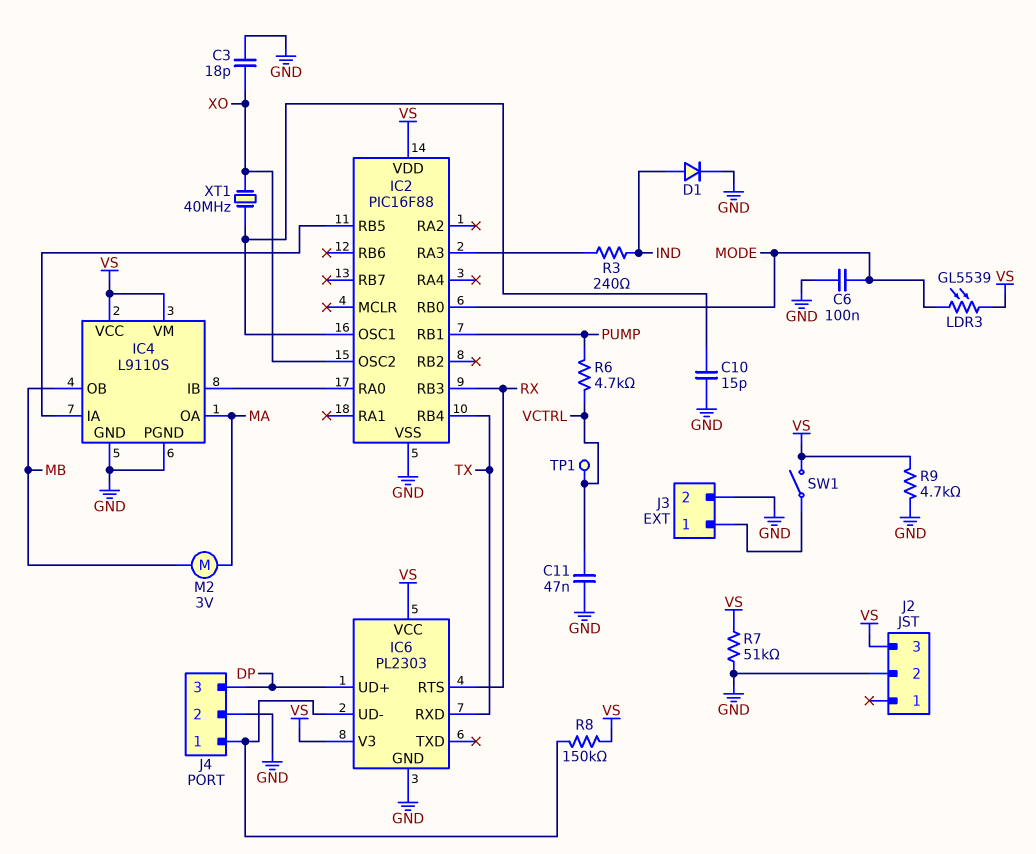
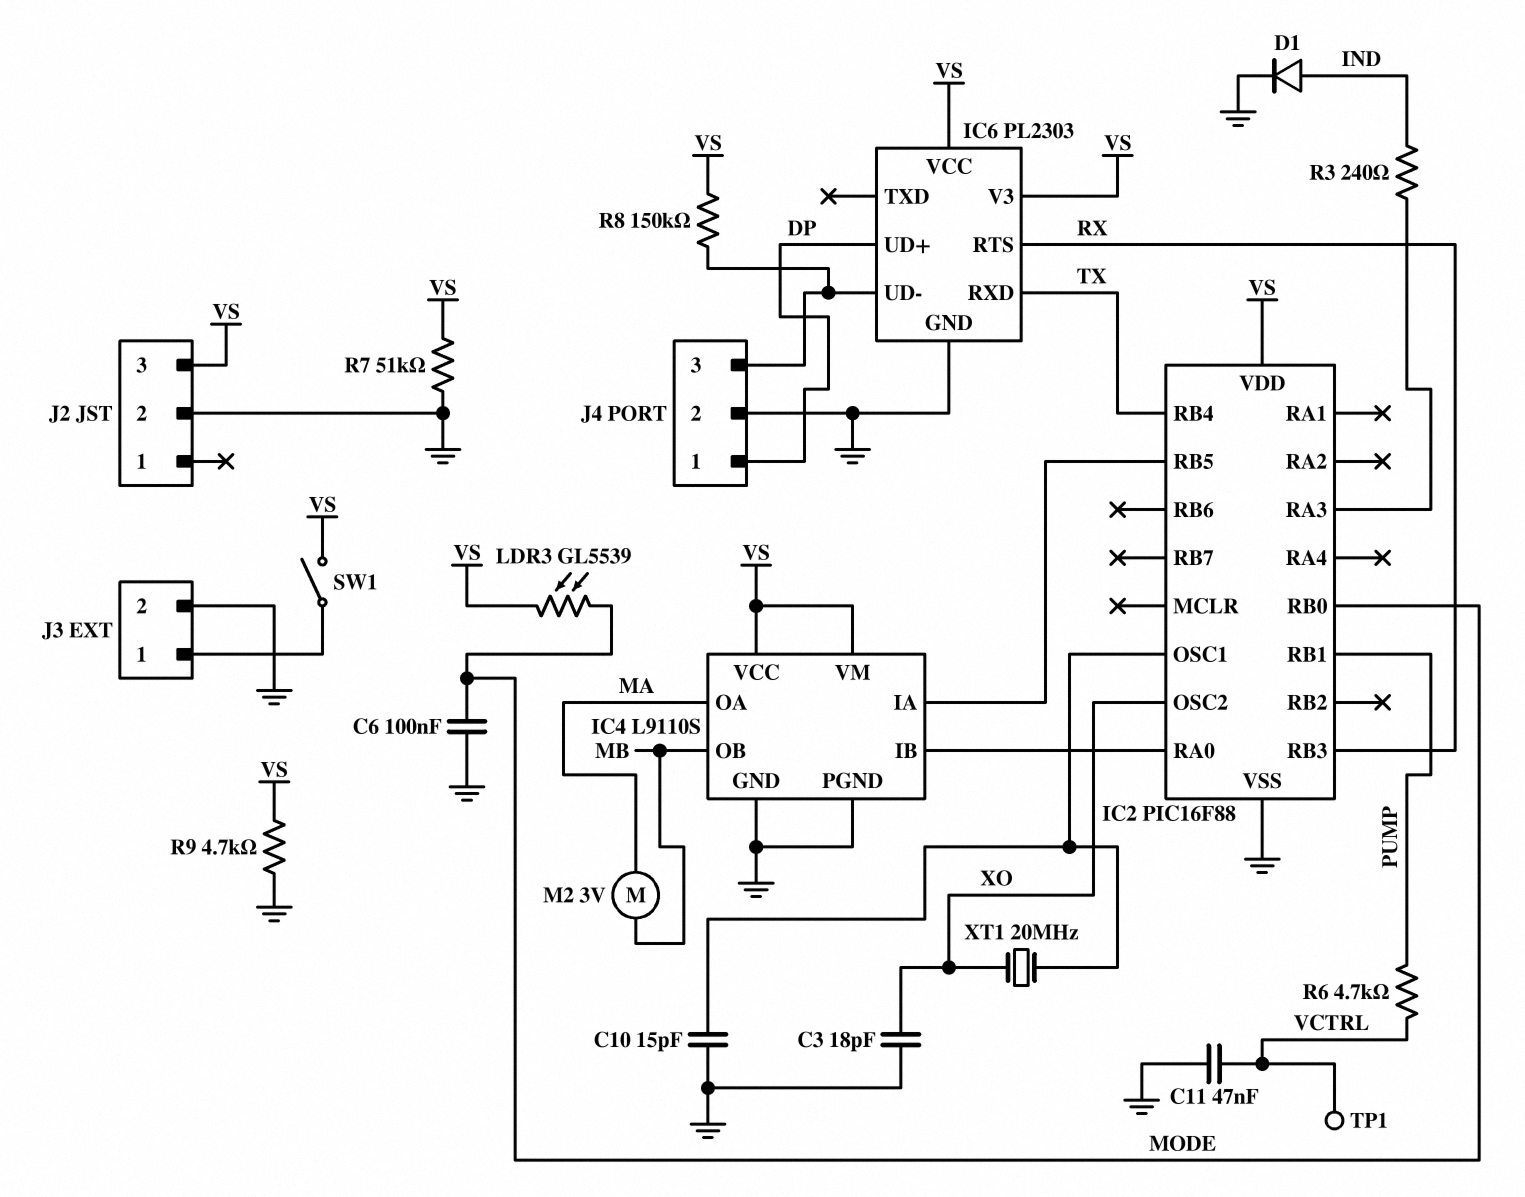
J4 pin 1: IC6/UD- -> DP
J4 pin 3: DP -> IC6/UD-
XT1: 40MHz (IC2/OSC1, XO) -> 20MHz (IC2/OSC1, XO)

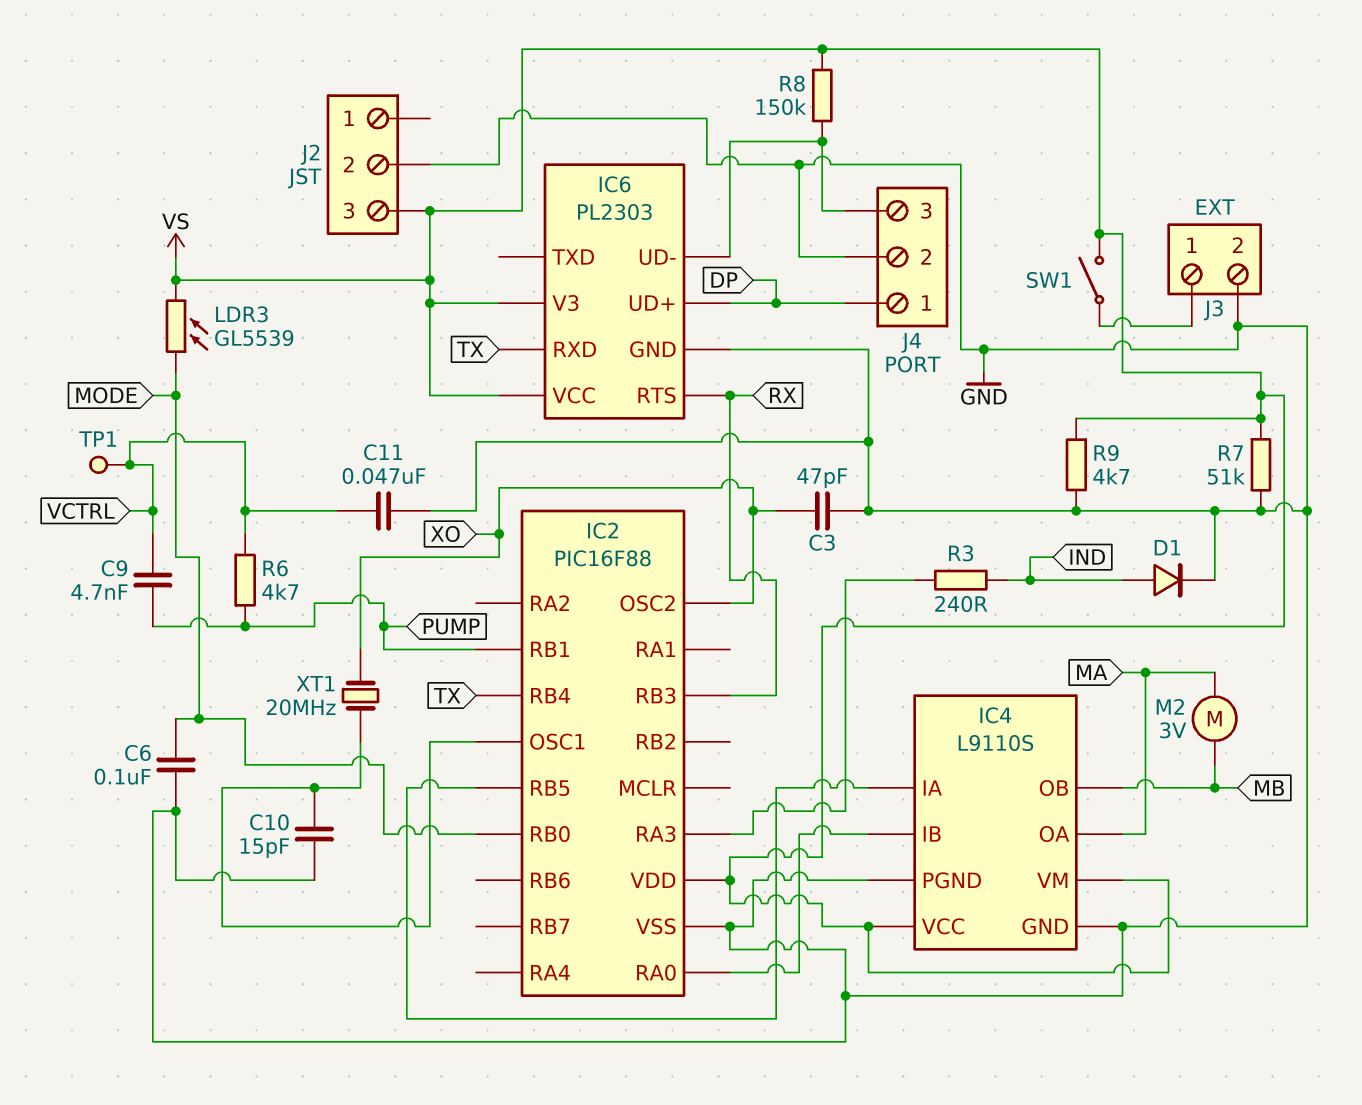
C3: 18pF (GND, XO) -> 47pF (GND, XO)
C9: none -> 4.7nF (PUMP, VCTRL)

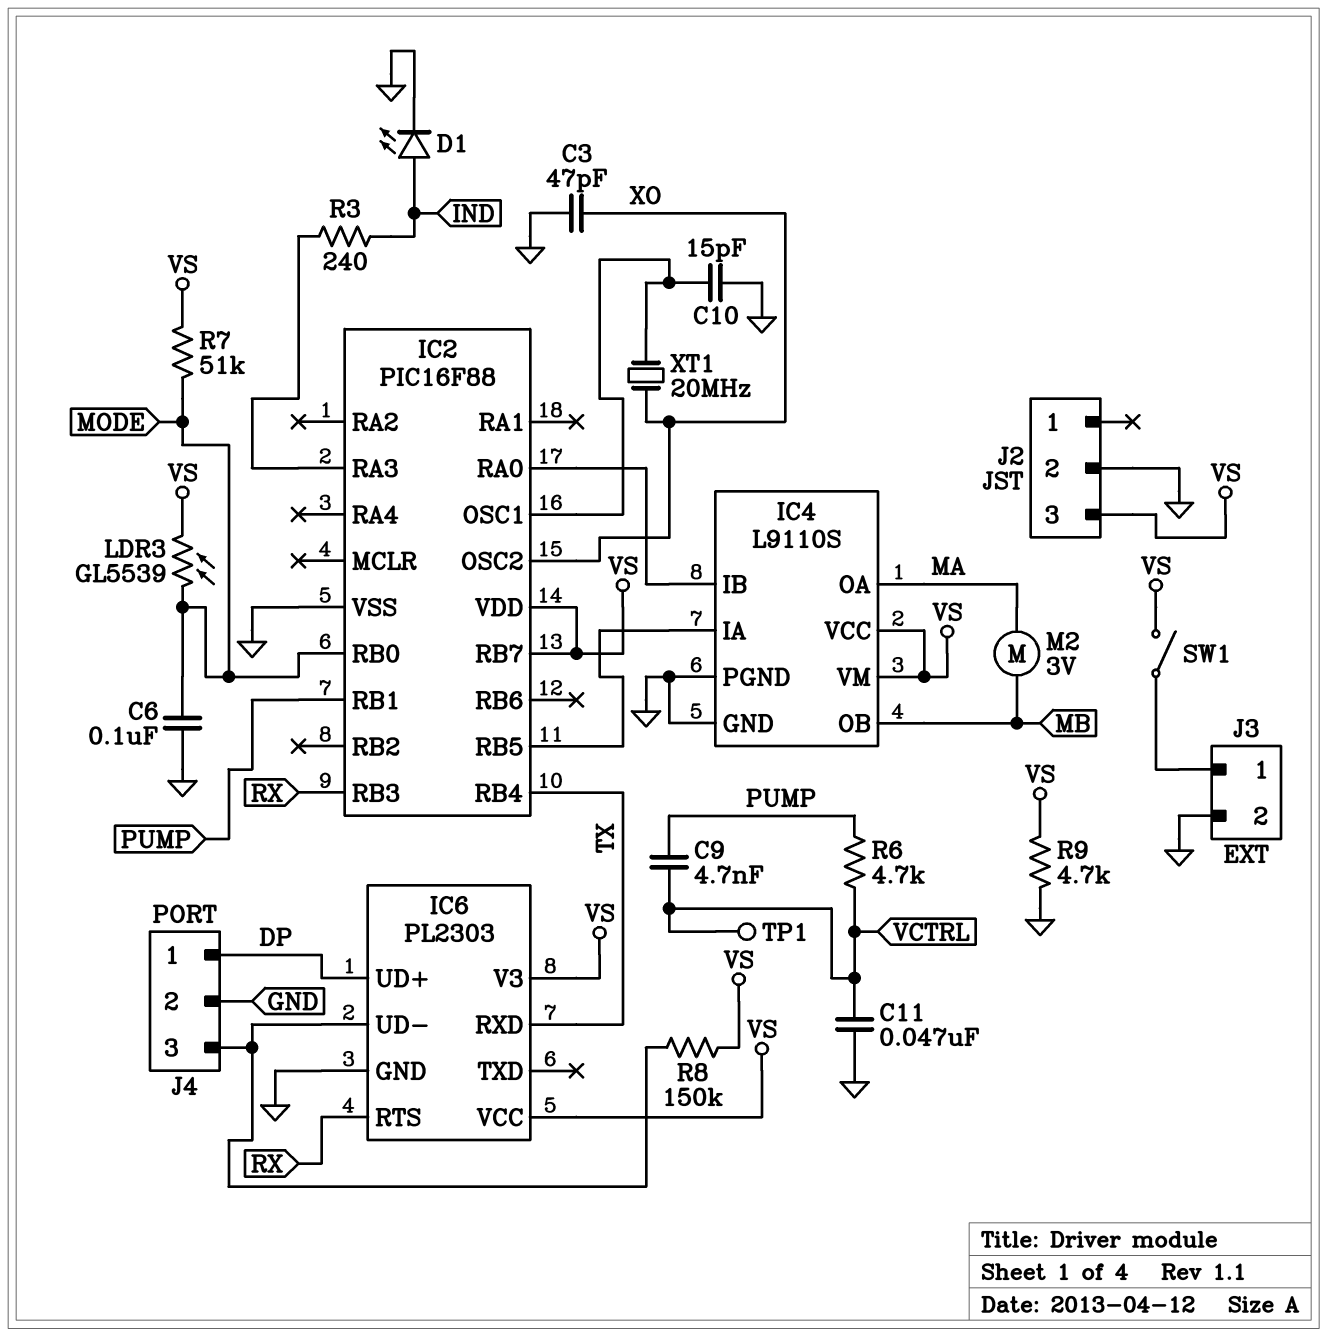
D1: diode (A IND, K GND) -> LED (A IND, K GND)
IC2 pin RB7: none -> VS
R7: 51k (GND, VS) -> 51k (MODE, VS)

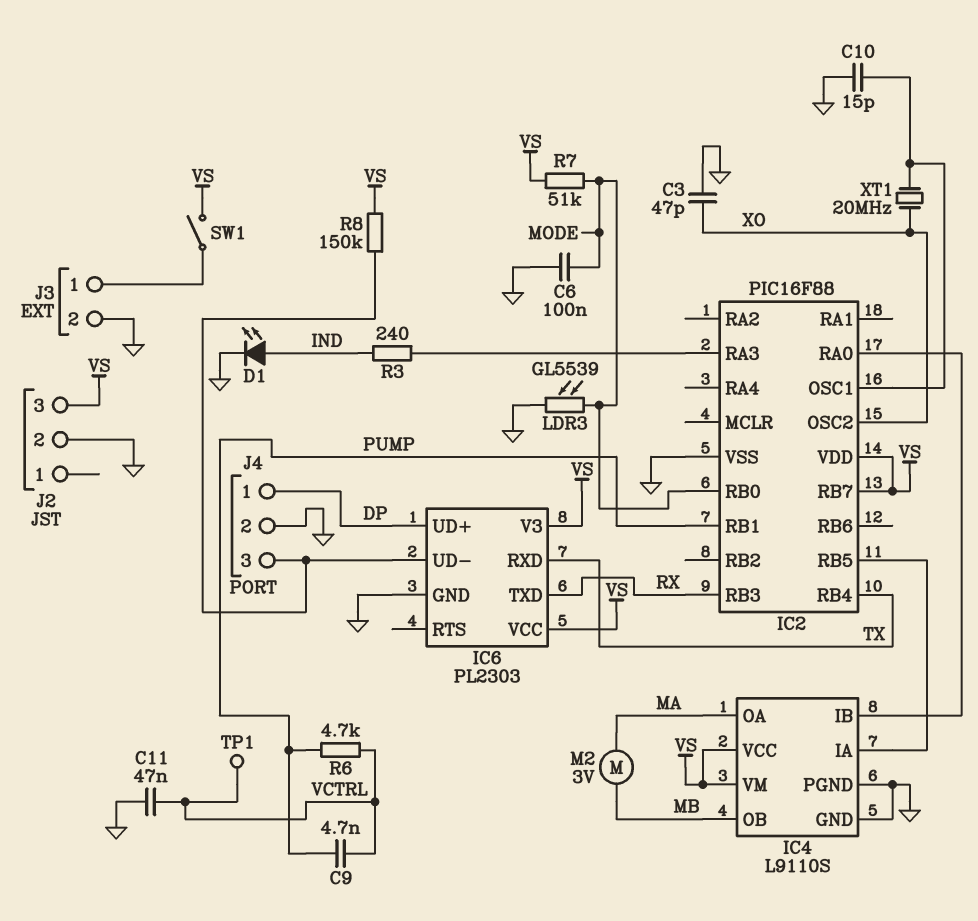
IC6 pin RTS: RX -> none
IC6 pin TXD: none -> RX
LDR3: GL5539 (MODE, VS) -> GL5539 (GND, MODE)
R9: 4.7k (GND, VS) -> none

